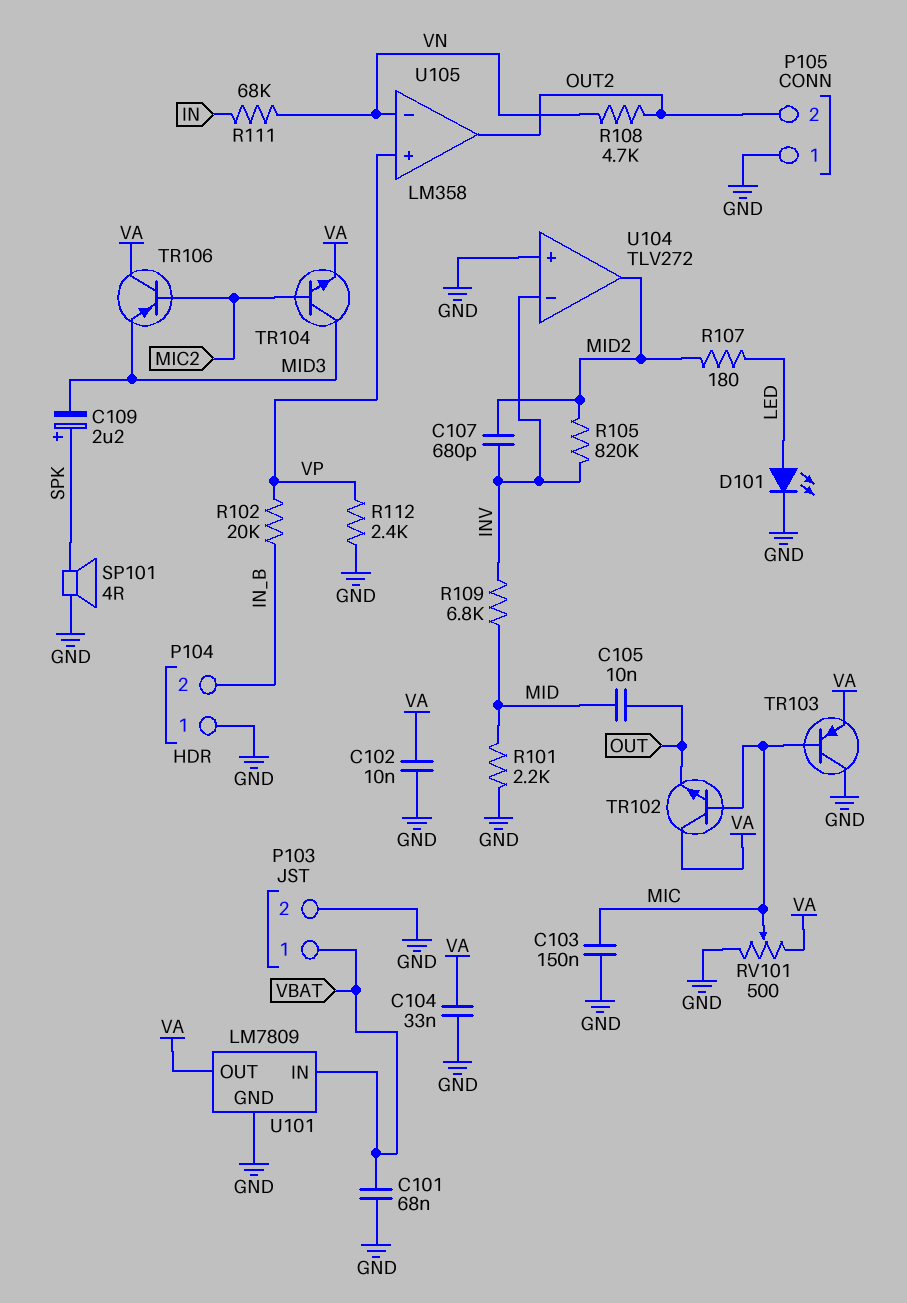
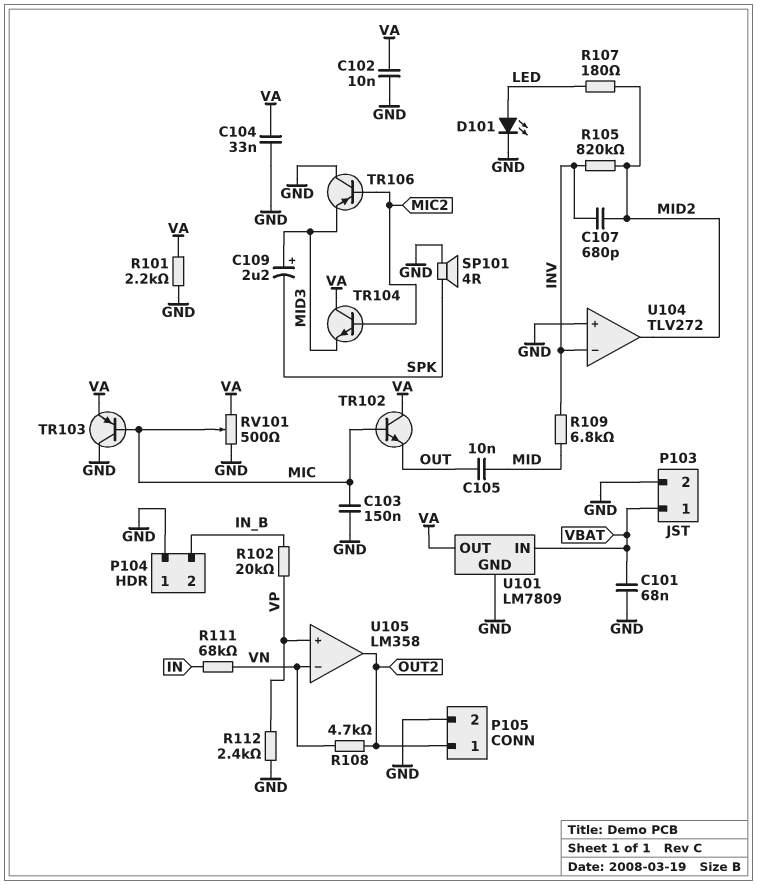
C109: 2.2uF (plus SPK, minus MID3) -> 2.2uF (plus MID3, minus SPK)
P105 pin 1: GND -> OUT2
P105 pin 2: OUT2 -> GND
R101: 2.2k (GND, MID) -> 2.2k (GND, VA)
TR104: NPN (B MIC2, C MID3, E VA) -> NPN (B MIC2, C VA, E MID3)
TR106: PNP (B MIC2, C VA, E MID3) -> PNP (B MIC2, C GND, E MID3)

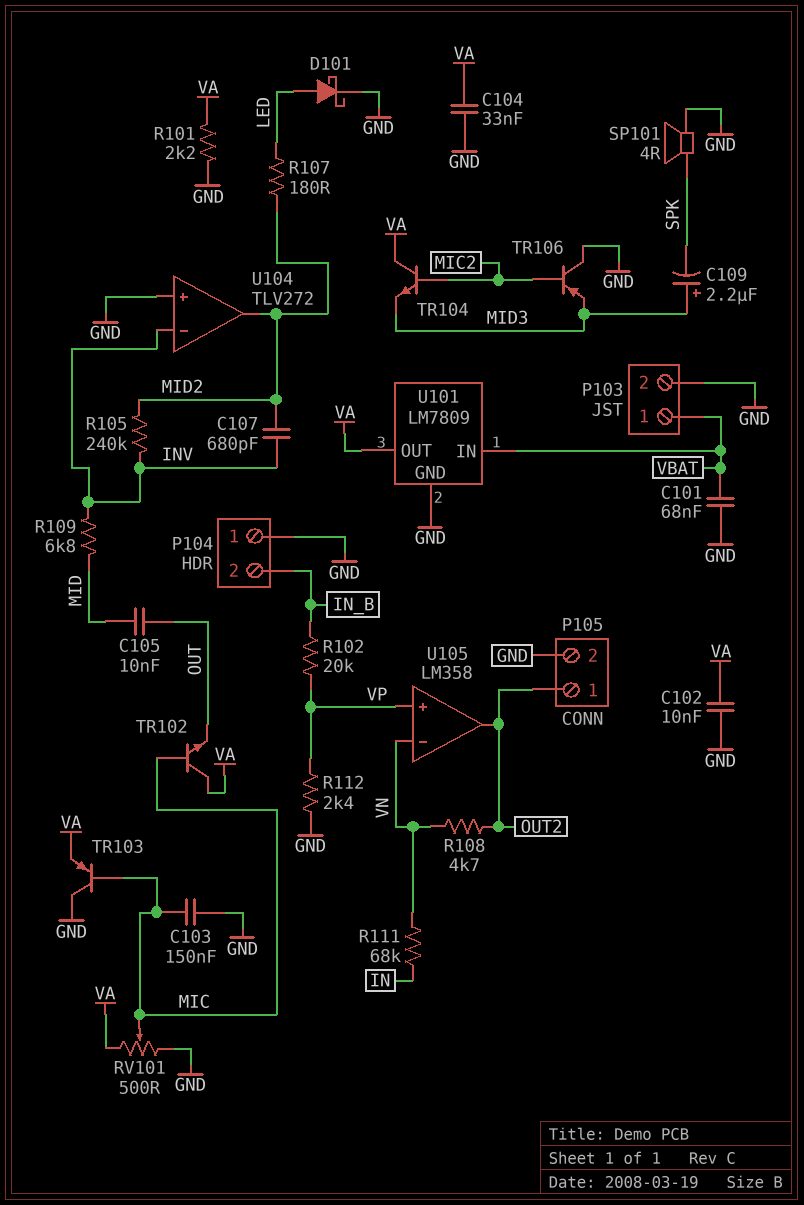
D101: LED (A LED, K GND) -> schottky (A LED, K GND)
R105: 820k (INV, MID2) -> 240k (INV, MID2)

